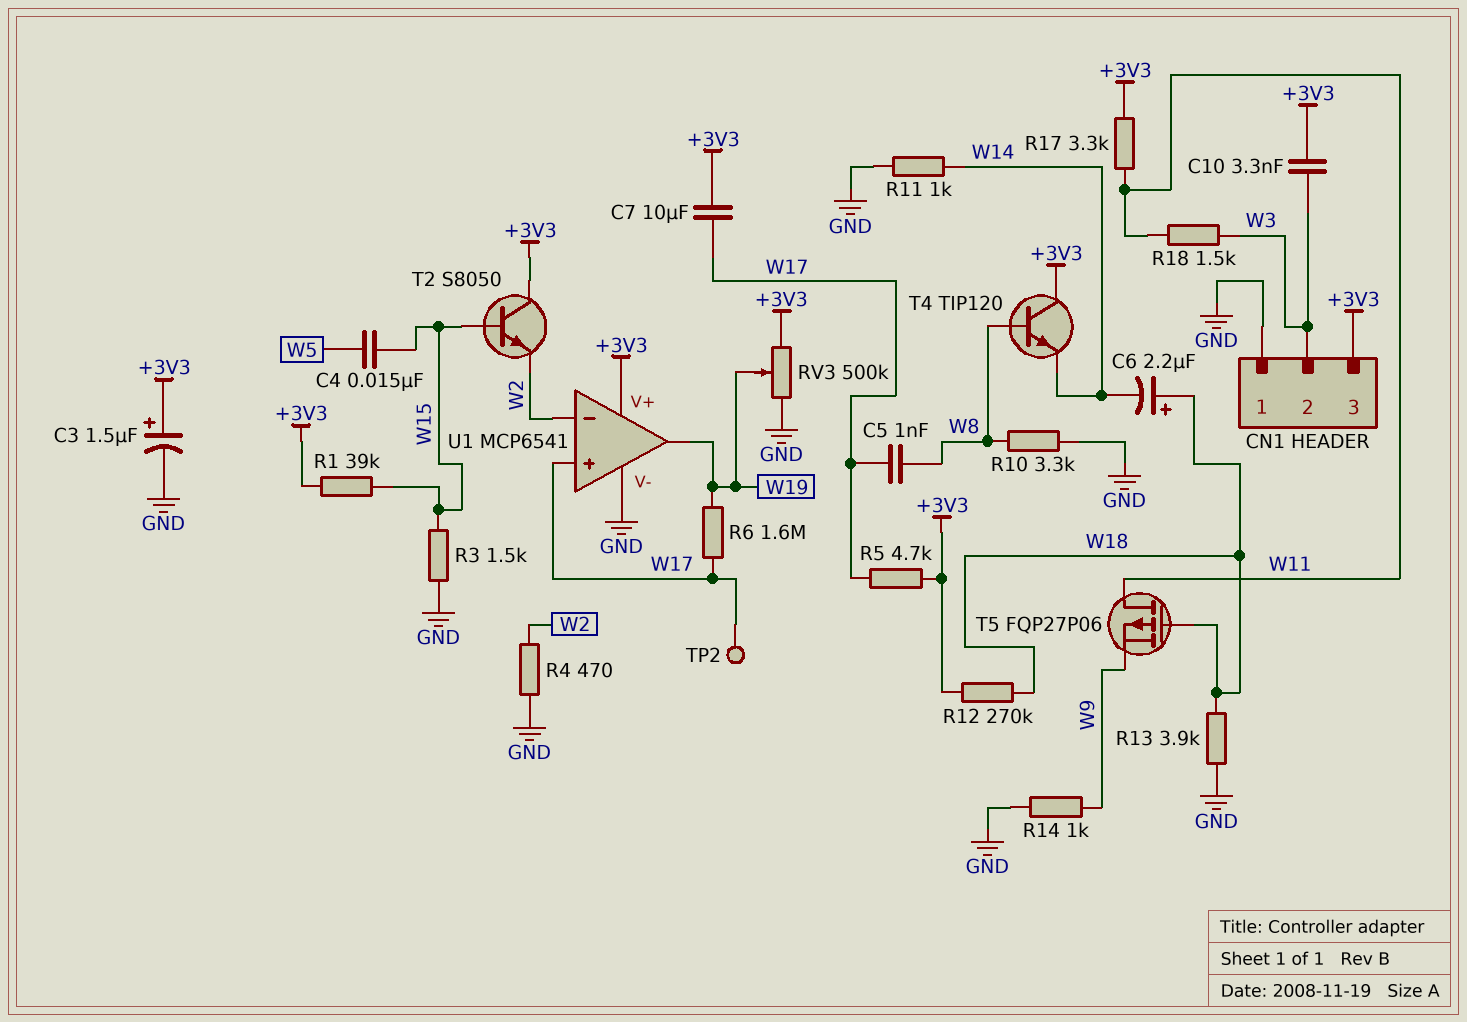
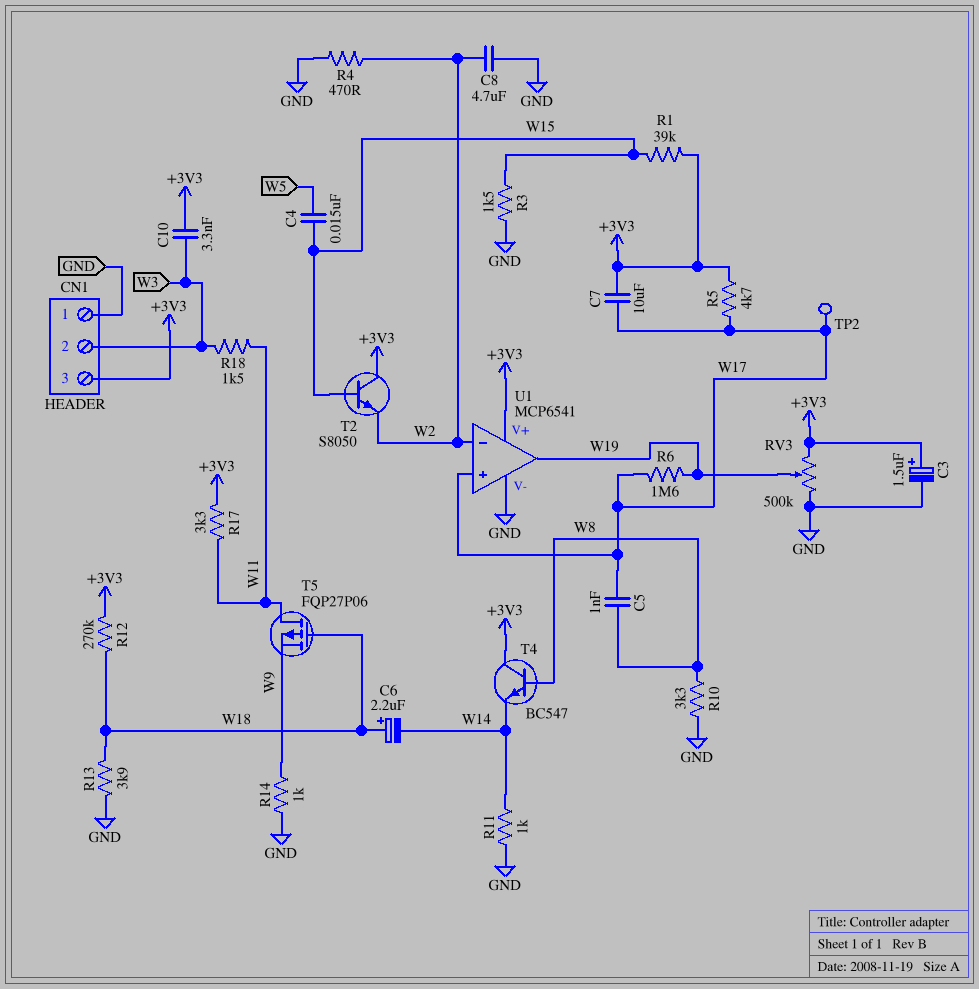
C8: none -> 4.7uF (GND, W2)
T4: NPN TIP120 (B W8, C +3V3, E W14) -> NPN BC547 (B W8, C +3V3, E W14)

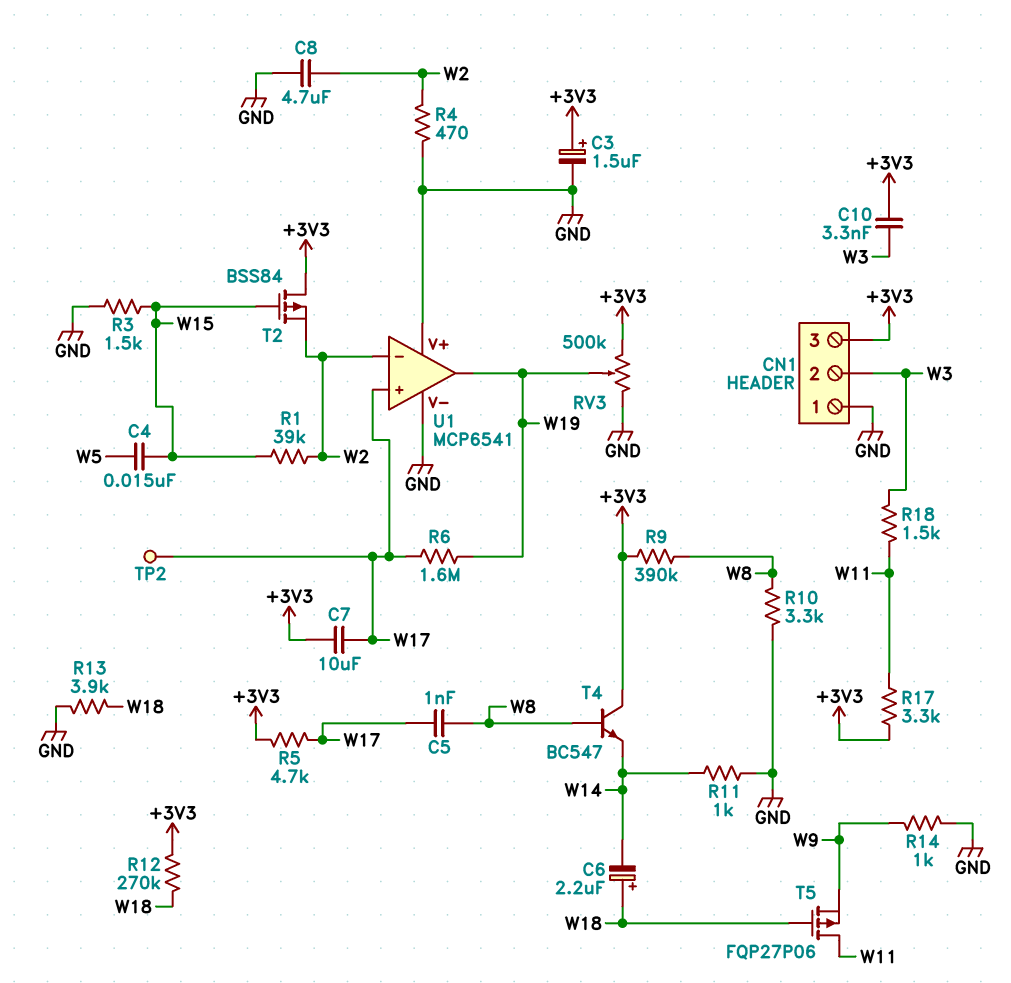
R1: 39k (+3V3, W15) -> 39k (W2, W15)
R9: none -> 390k (+3V3, W8)
T2: NPN S8050 (B W15, C +3V3, E W2) -> PMOS BSS84 (G W15, D +3V3, S W2)
U1 pin V+: +3V3 -> GND

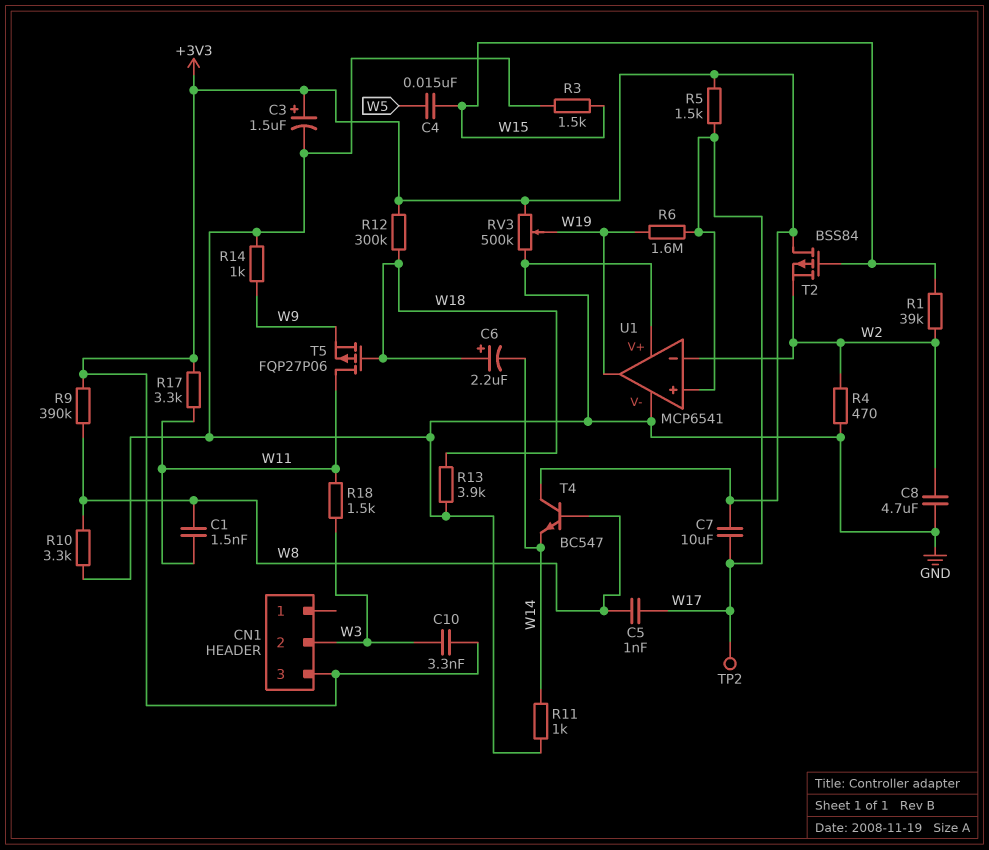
C1: none -> 1.5nF (W8, W11)
CN1 pin 1: GND -> none
R5: 4.7k (+3V3, W17) -> 1.5k (+3V3, W17)
R12: 270k (+3V3, W18) -> 300k (+3V3, W18)

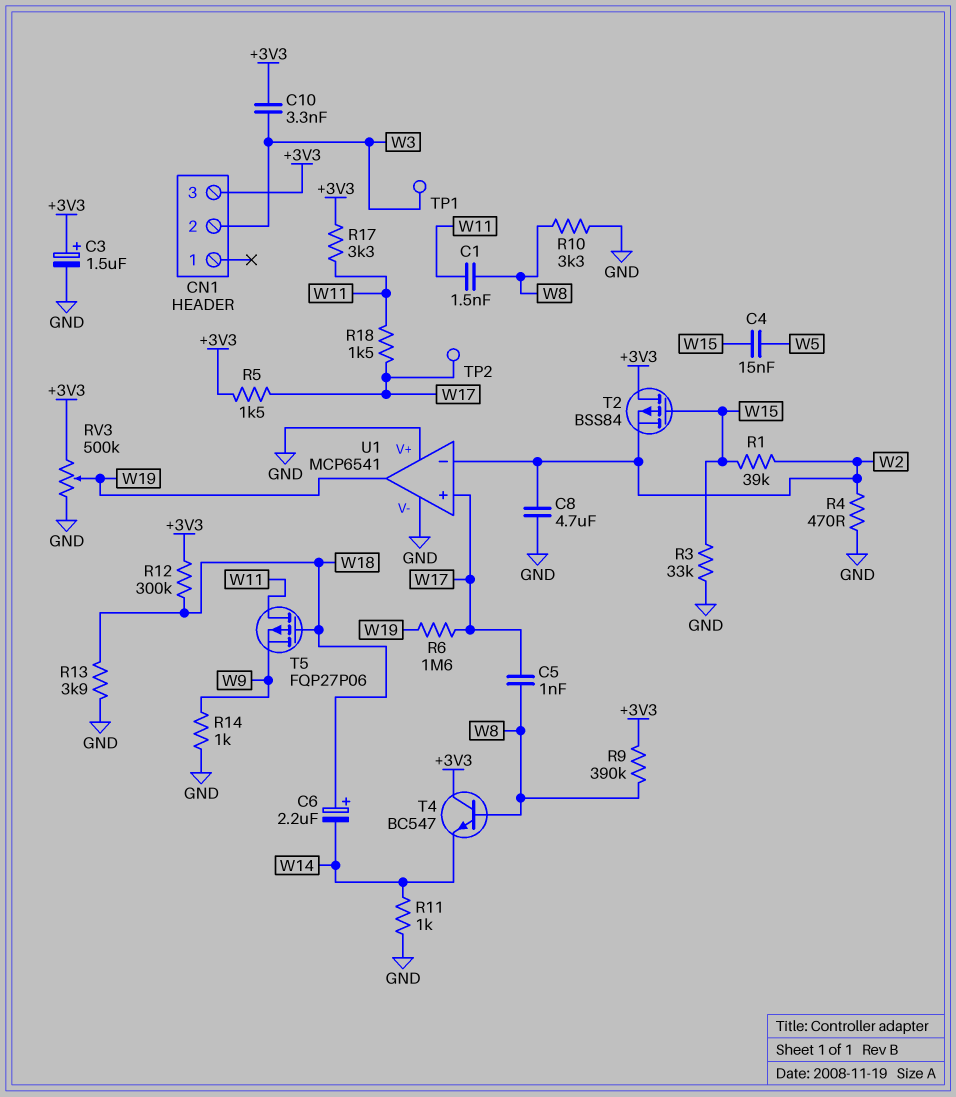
C7: 10uF (+3V3, W17) -> none
R3: 1.5k (GND, W15) -> 33k (GND, W15)
R18: 1.5k (W3, W11) -> 1.5k (W11, W17)
TP1: none -> test point (W3)

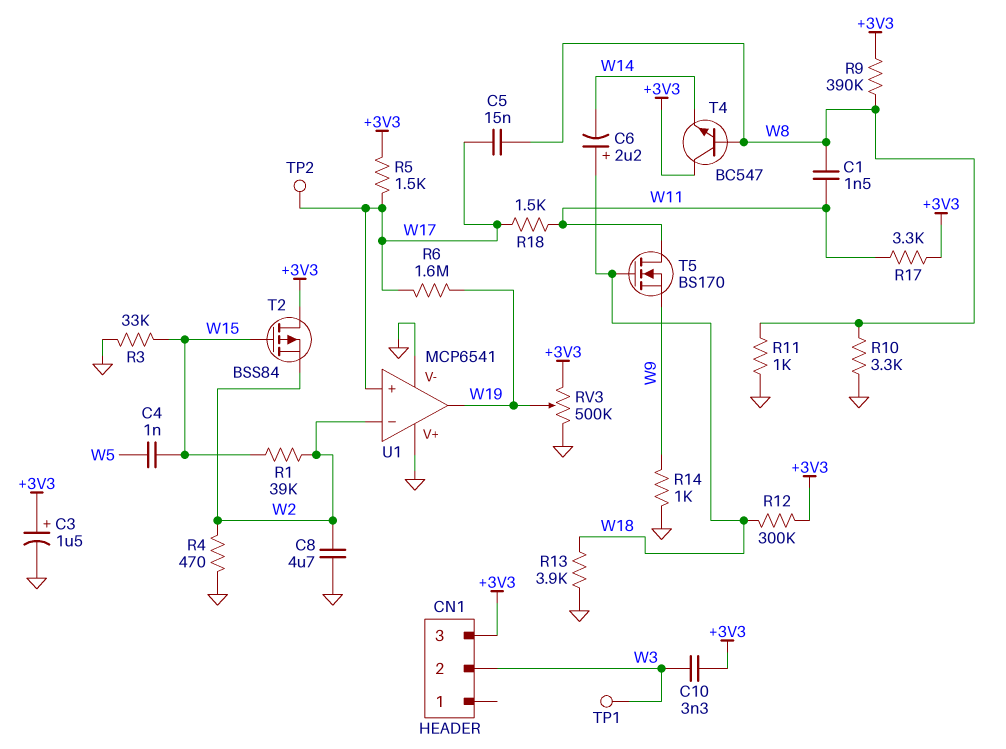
C4: 15nF (W5, W15) -> 1nF (W5, W15)
C5: 1nF (W8, W17) -> 15nF (W8, W17)
R11: 1k (GND, W14) -> 1k (GND, W8)
T5: PMOS FQP27P06 (G W18, D W11, S W9) -> NMOS BS170 (G W18, D W11, S W9)

